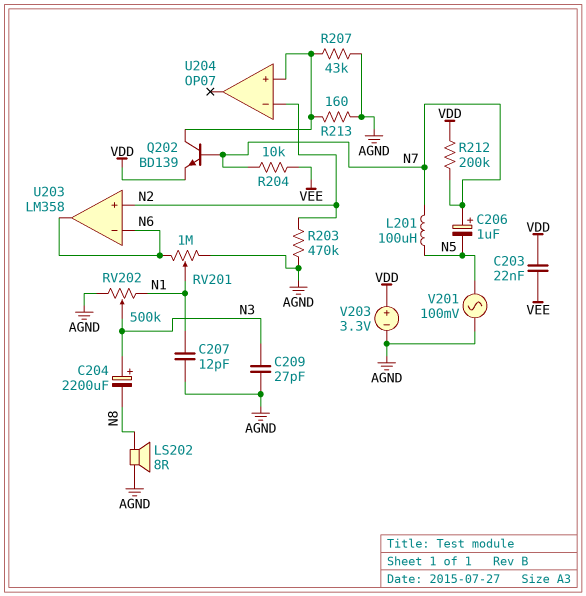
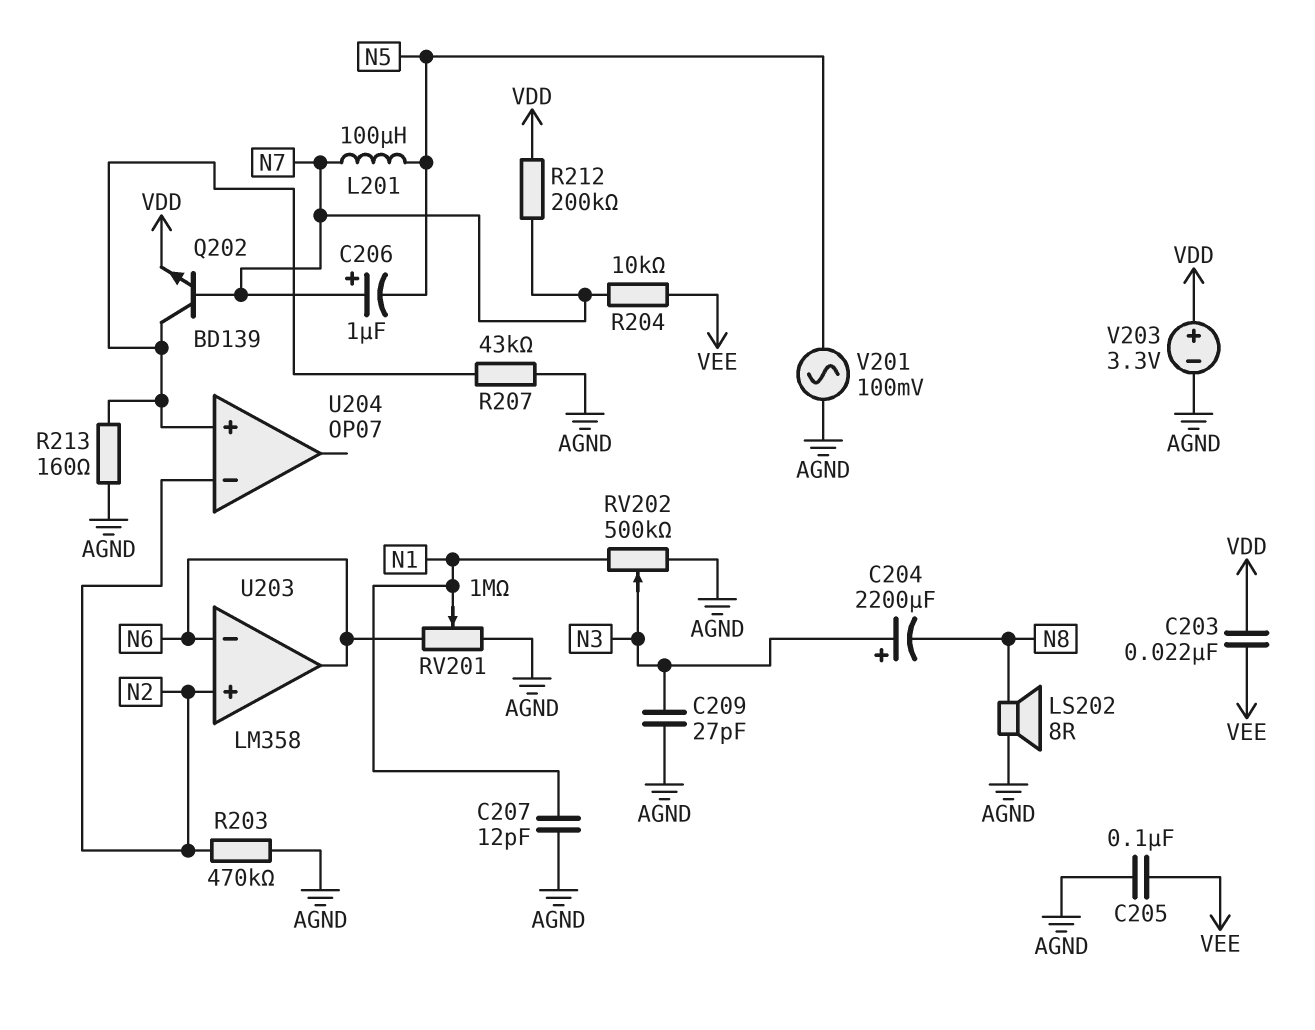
C205: none -> 100nF (AGND, VEE)

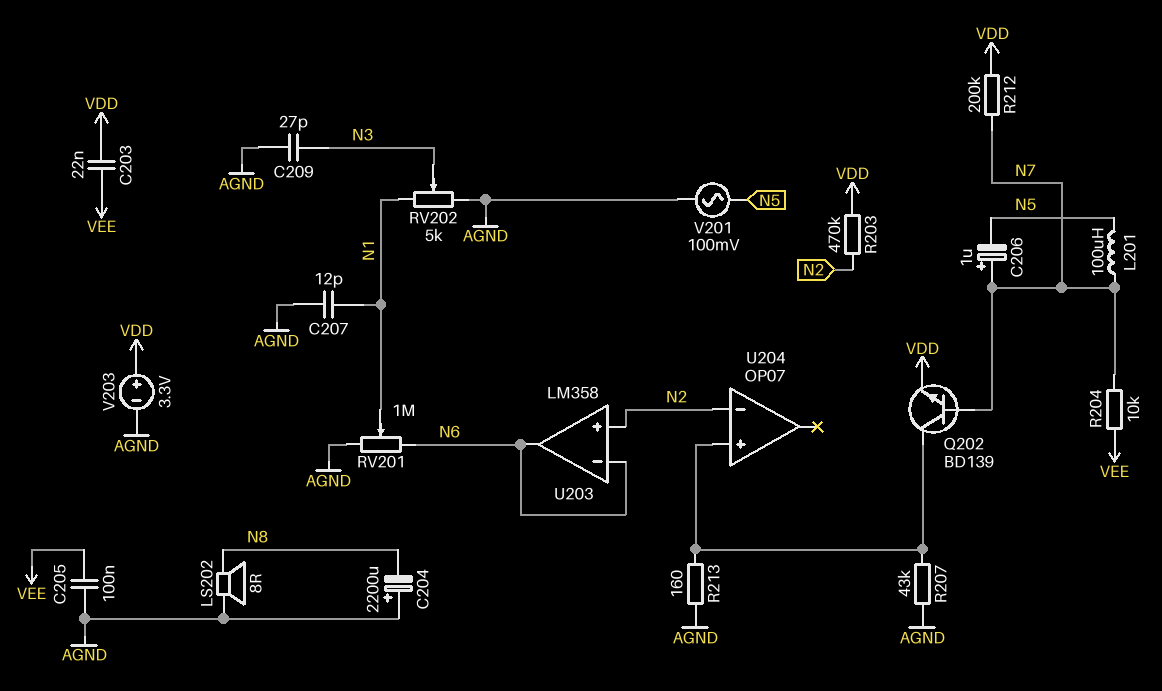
C204: 2200uF (plus N3, minus N8) -> 2200uF (plus AGND, minus N8)
R203: 470k (AGND, N2) -> 470k (N2, VDD)
RV202: 500k (AGND, N1, wiper N3) -> 5k (AGND, N1, wiper N3)

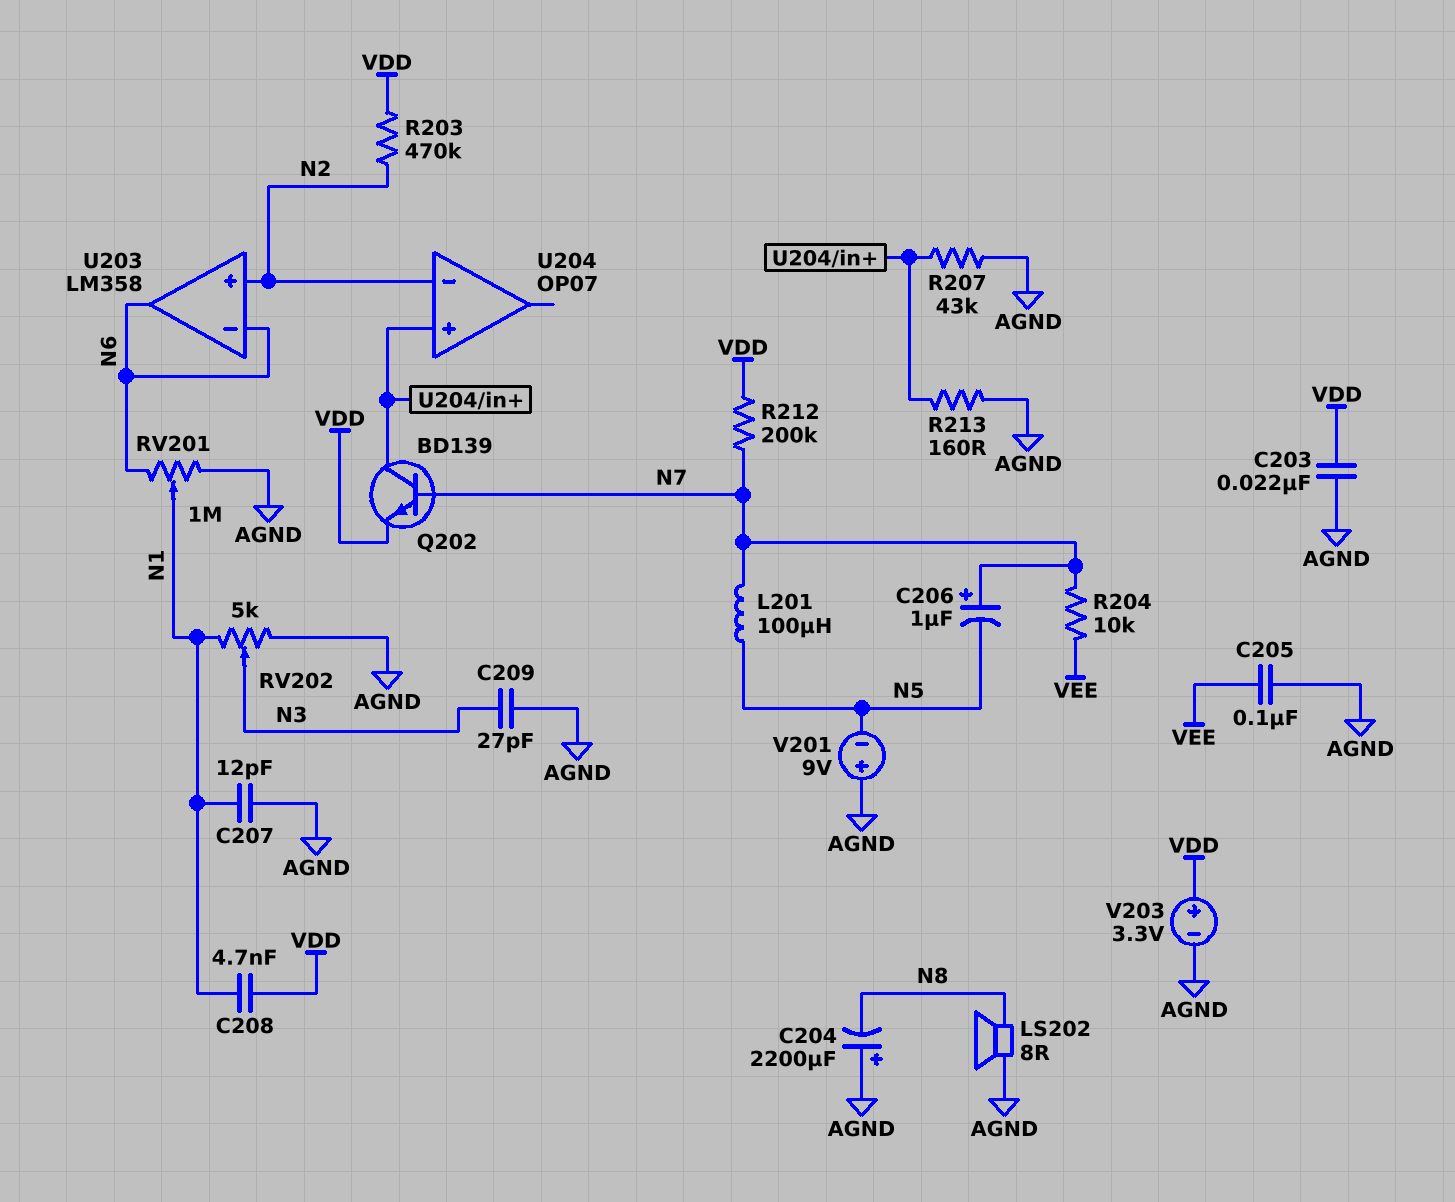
C203: 22nF (VDD, VEE) -> 22nF (AGND, VDD)
C208: none -> 4.7nF (N1, VDD)
V201: AC 100mV (AGND, N5) -> 9V (plus AGND, minus N5)

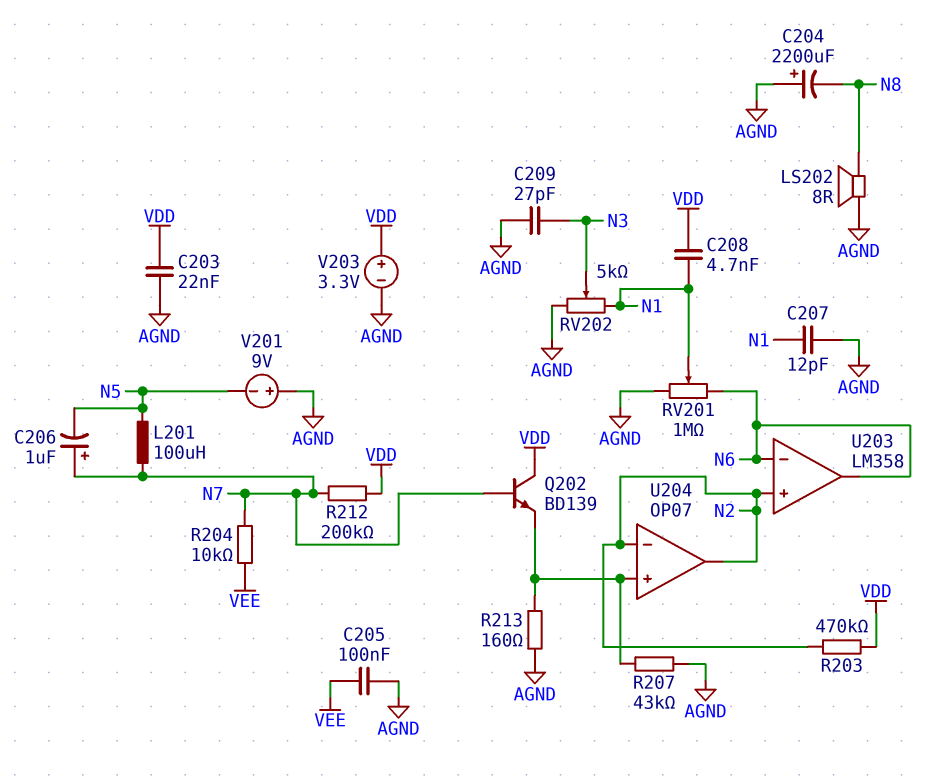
Q202: NPN BD139 (B N7, C U204/in+, E VDD) -> NPN BD139 (B N7, C VDD, E U204/in+)
U204 pin out: none -> N2

